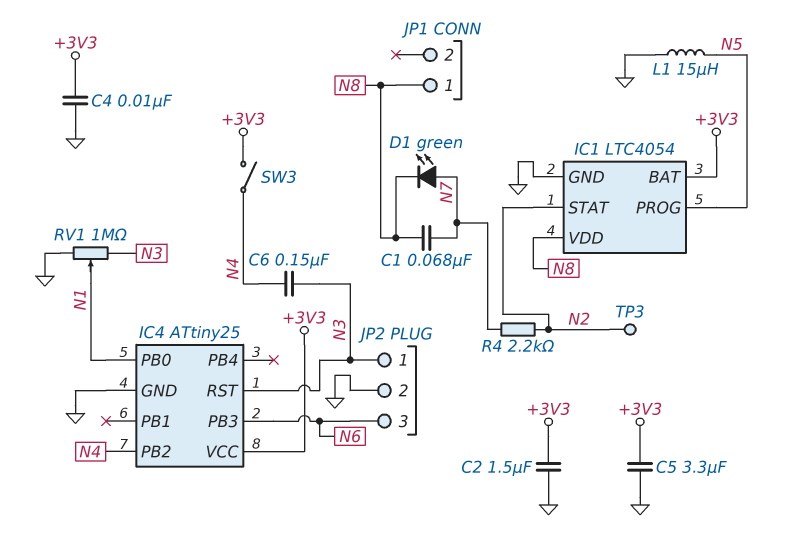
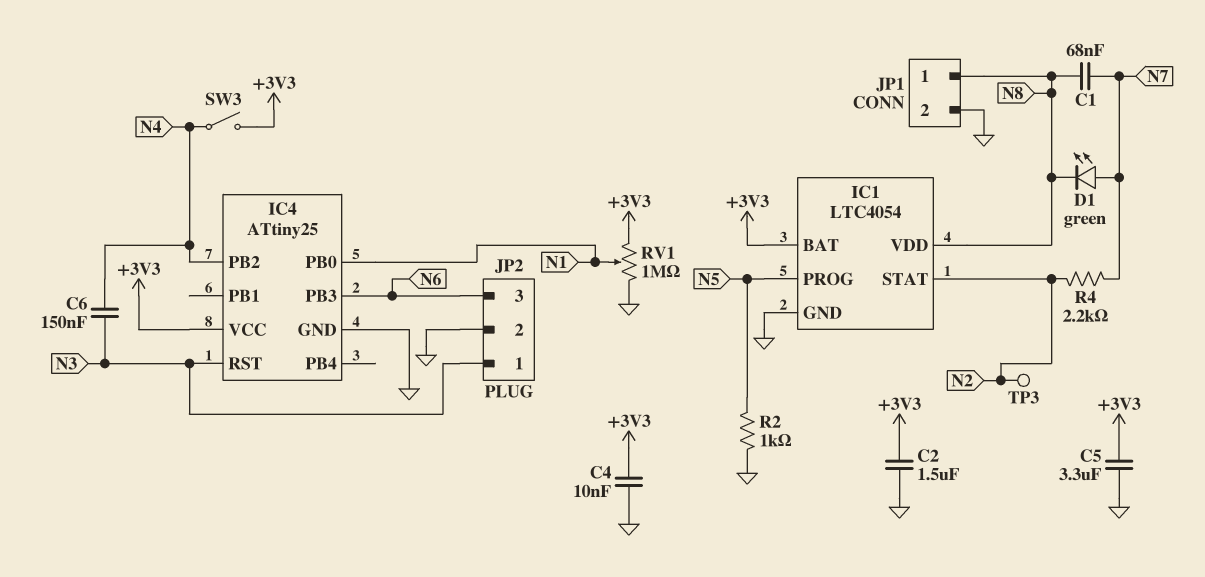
JP1 pin 2: none -> GND
L1: 15uH (GND, N5) -> none
R2: none -> 1k (GND, N5)
RV1: 1M (GND, N3, wiper N1) -> 1M (+3V3, GND, wiper N1)

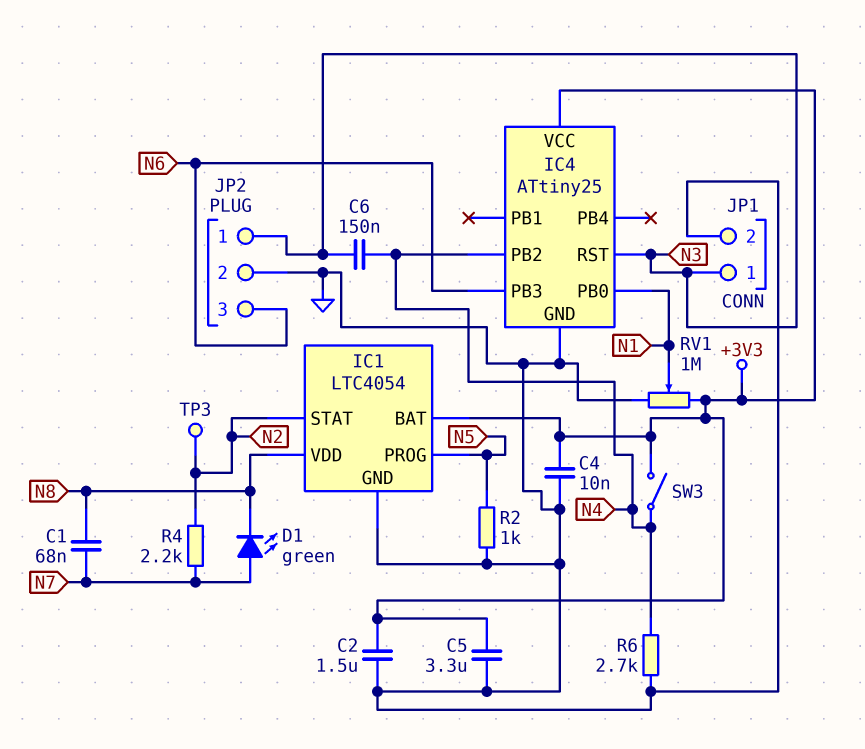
JP1 pin 1: N8 -> N3
R6: none -> 2.7k (GND, N4)

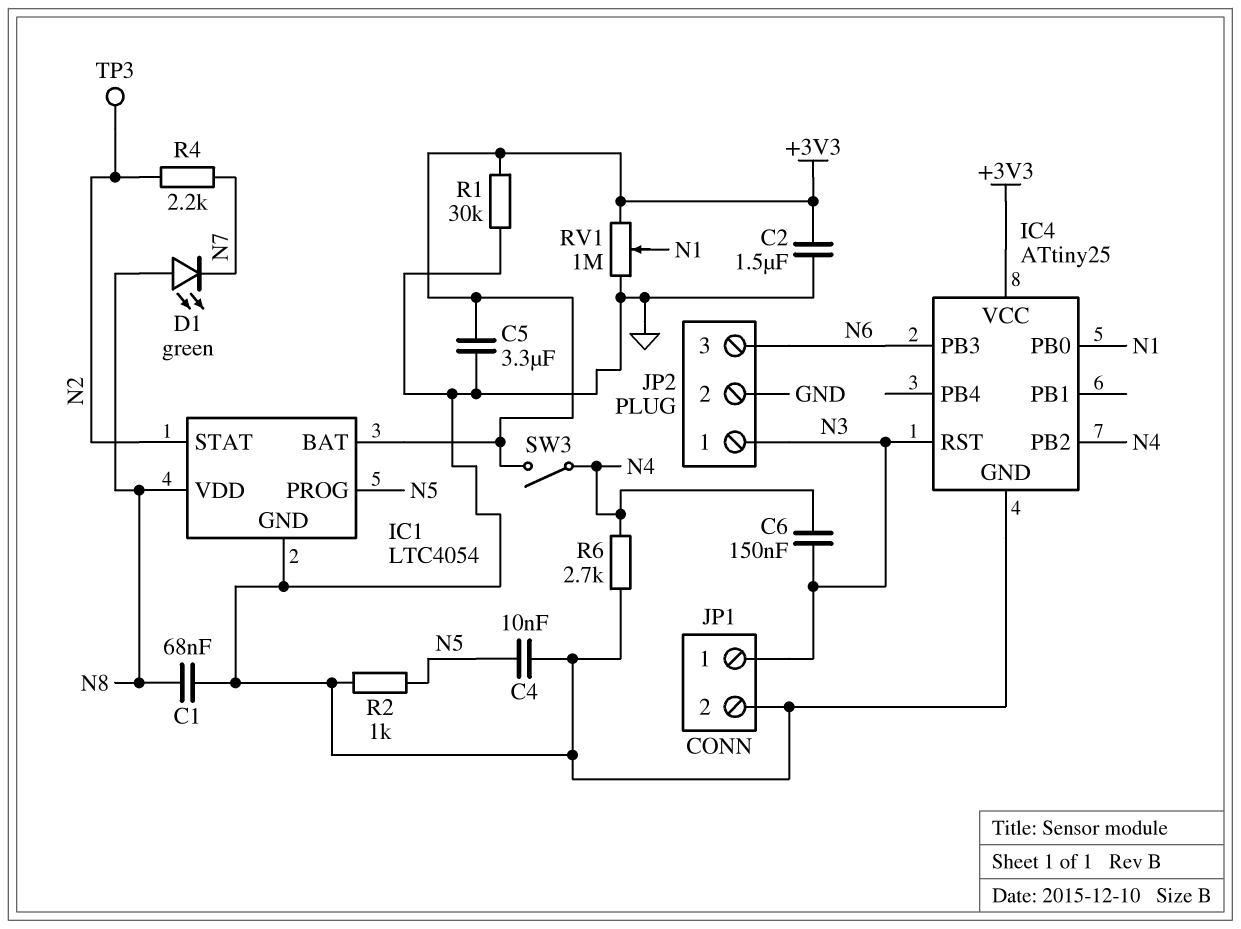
C1: 68nF (N7, N8) -> 68nF (GND, N8)
C4: 10nF (+3V3, GND) -> 10nF (GND, N5)
D1: LED green (A N7, K N8) -> LED green (A N8, K N7)
R1: none -> 30k (+3V3, GND)

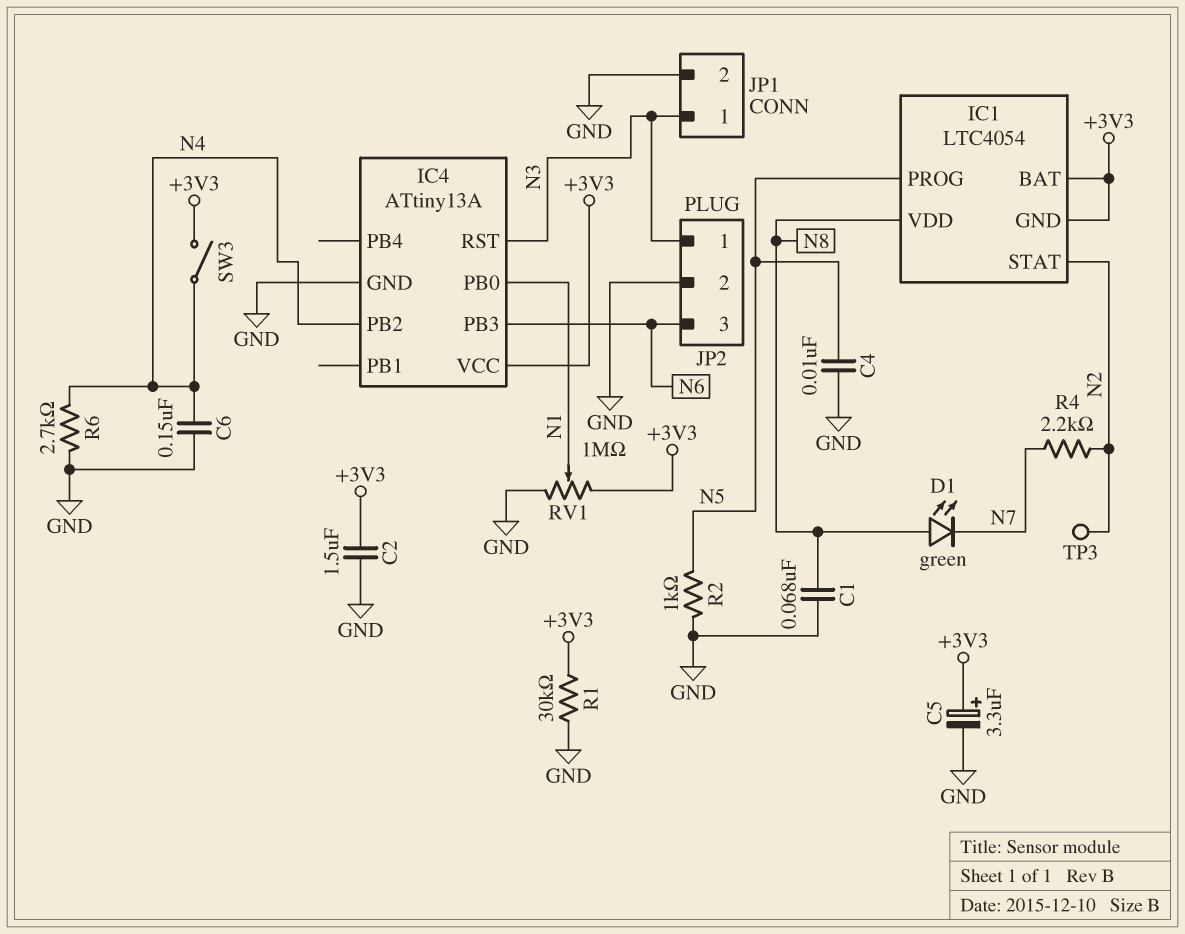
C5: 3.3uF (+3V3, GND) -> 3.3uF (plus +3V3, minus GND)
C6: 150nF (N3, N4) -> 150nF (GND, N4)
IC1 pin GND: GND -> +3V3
IC4: ATtiny25 -> ATtiny13A

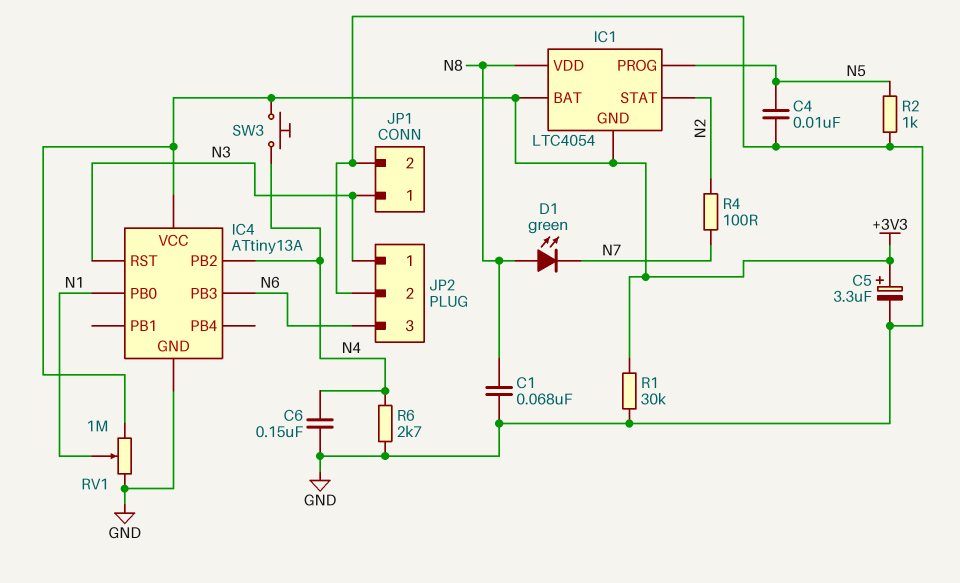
C2: 1.5uF (+3V3, GND) -> none
R4: 2.2k (N2, N7) -> 100 (N2, N7)
SW3: switch (+3V3, N4) -> button (+3V3, N4)
TP3: test point (N2) -> none

